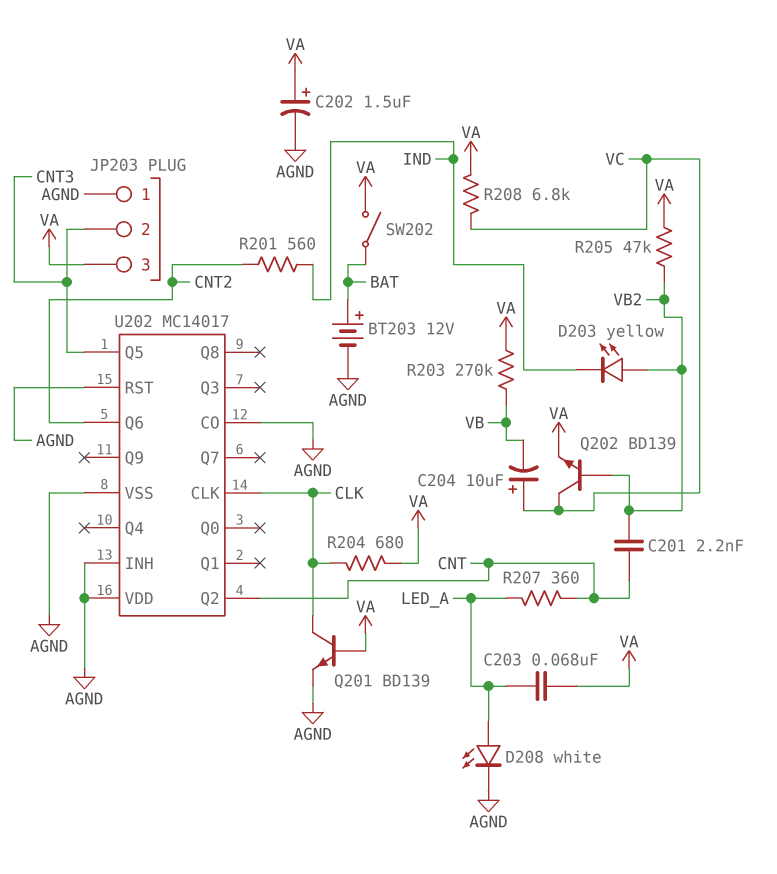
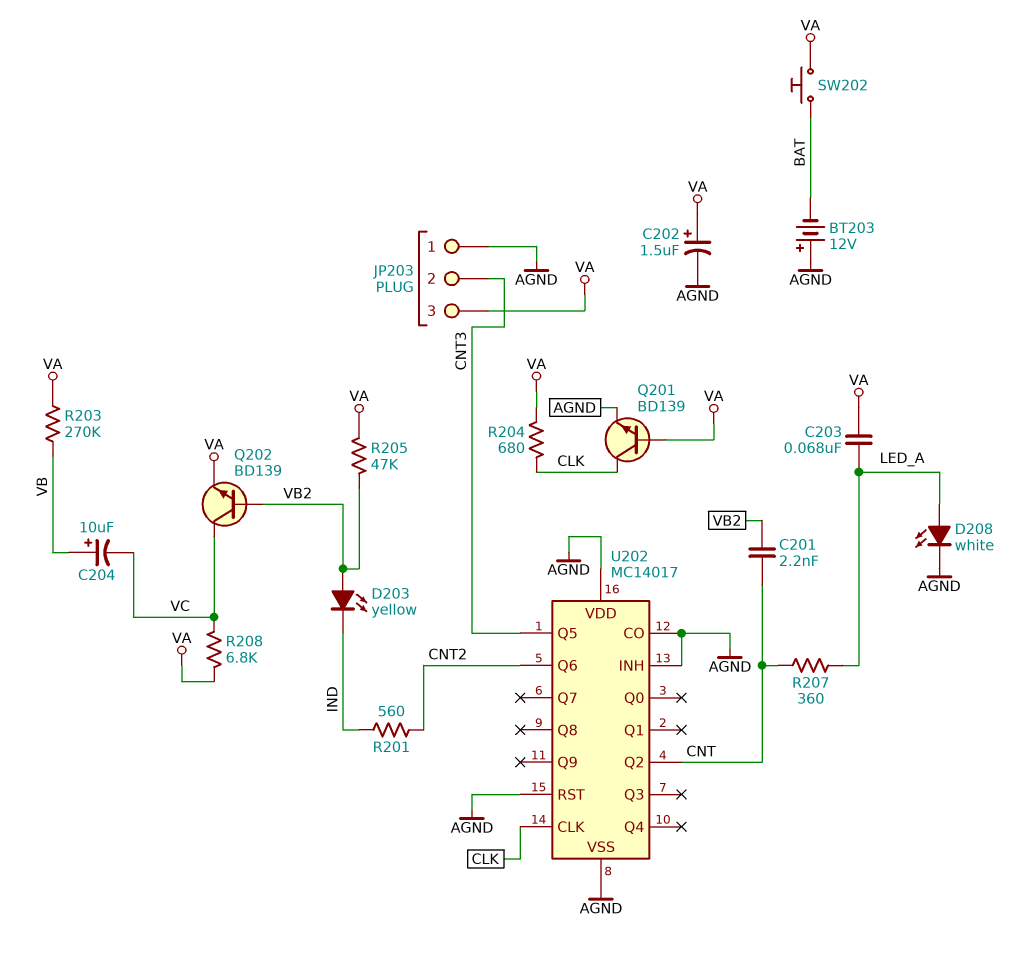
BT203: 12V (plus BAT, minus AGND) -> 12V (plus AGND, minus BAT)
C204: 10uF (plus VC, minus VB) -> 10uF (plus VB, minus VC)
SW202: switch (BAT, VA) -> button (BAT, VA)

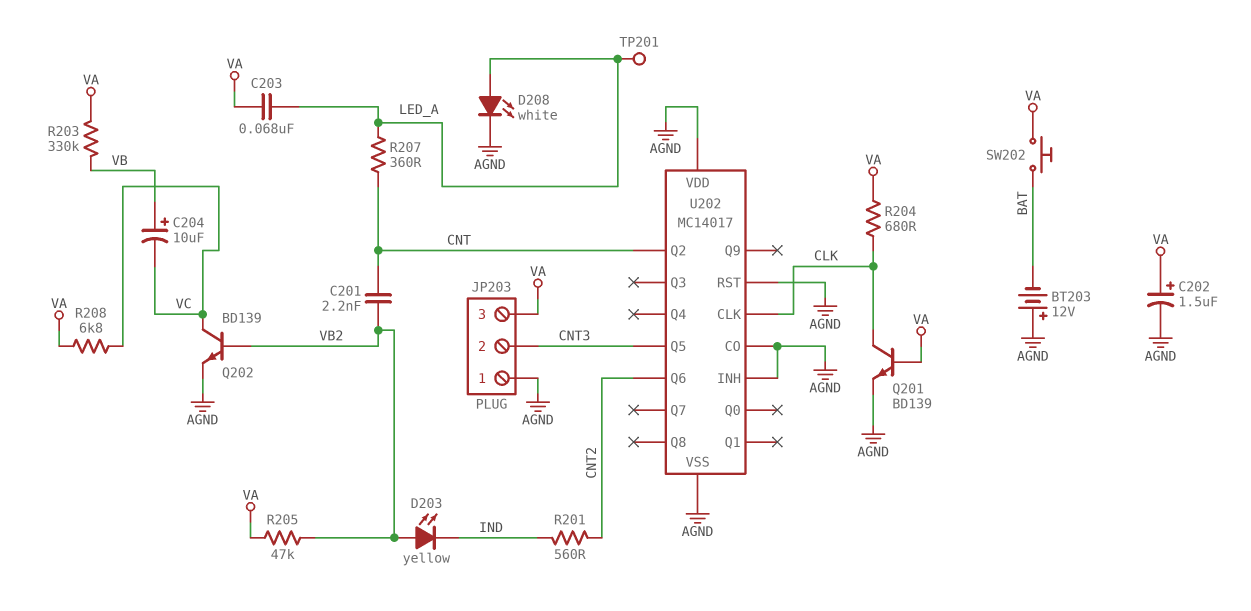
Q202: NPN BD139 (B VB2, C VC, E VA) -> NPN BD139 (B VB2, C VC, E AGND)
R203: 270k (VA, VB) -> 330k (VA, VB)
TP201: none -> test point (LED_A)

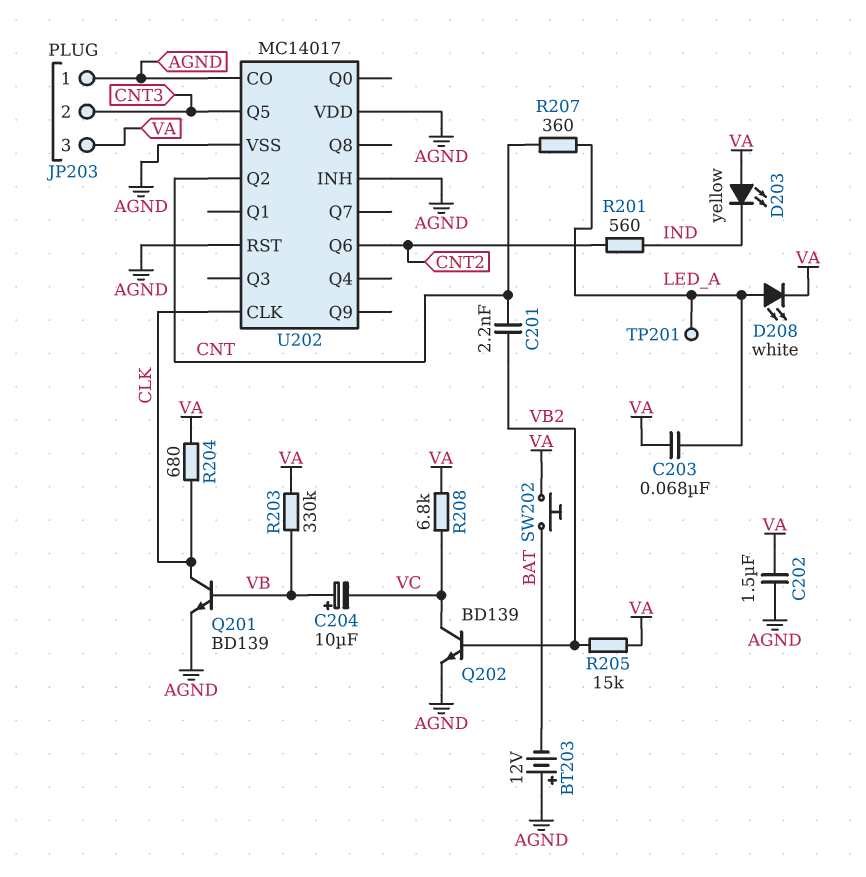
C202: 1.5uF (plus VA, minus AGND) -> 1.5uF (AGND, VA)
D203: LED yellow (A VB2, K IND) -> LED yellow (A VA, K IND)
D208: LED white (A LED_A, K AGND) -> LED white (A LED_A, K VA)
Q201: NPN BD139 (B VA, C CLK, E AGND) -> NPN BD139 (B VB, C CLK, E AGND)
R205: 47k (VA, VB2) -> 15k (VA, VB2)

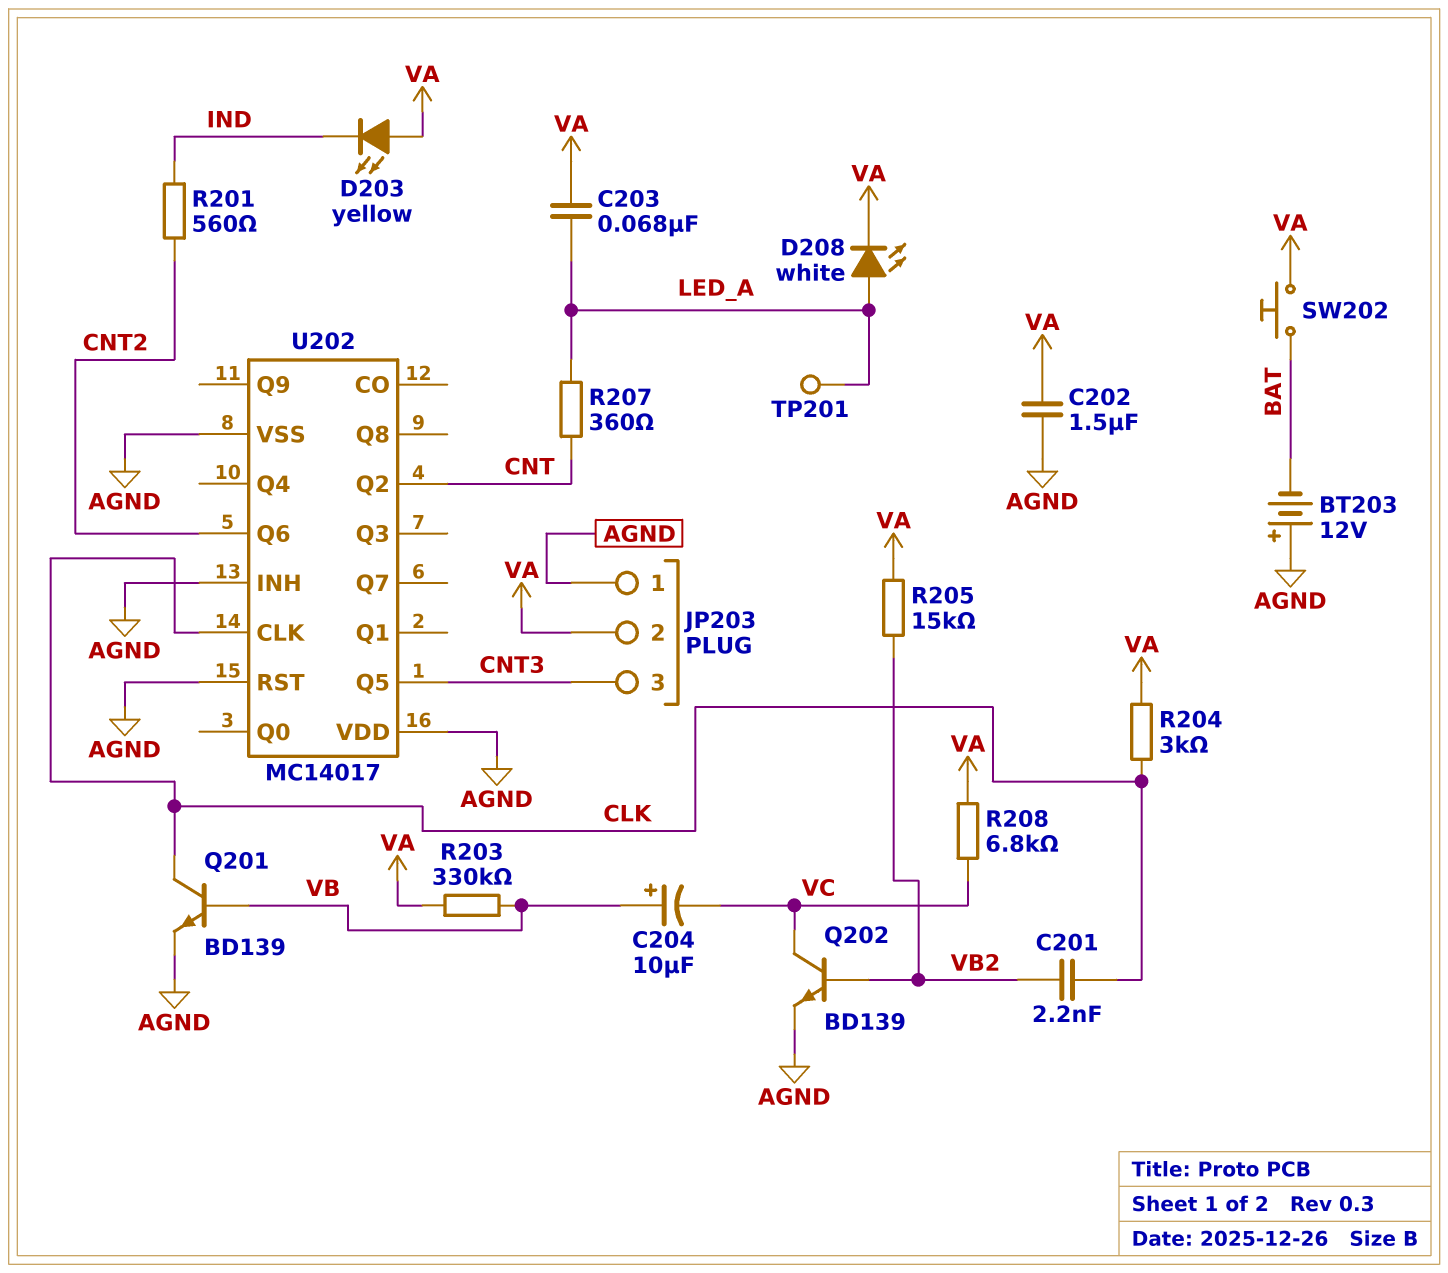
C201: 2.2nF (CNT, VB2) -> 2.2nF (CLK, VB2)
JP203 pin 2: CNT3 -> VA
JP203 pin 3: VA -> CNT3
R204: 680 (CLK, VA) -> 3k (CLK, VA)
U202 pin CO: AGND -> none

